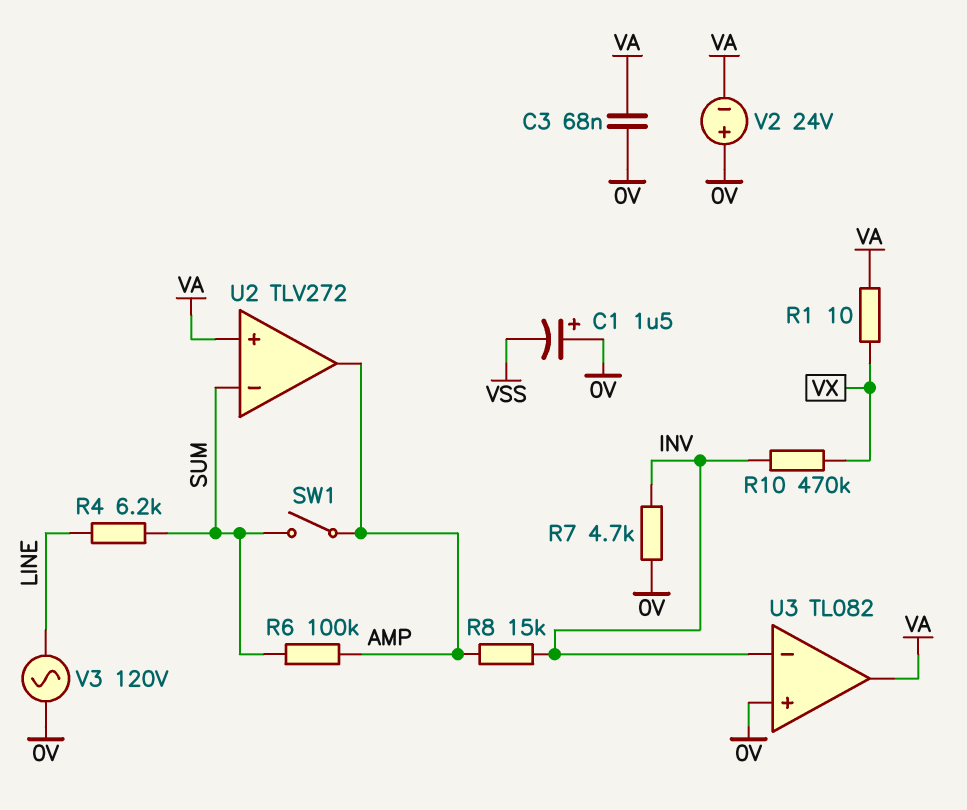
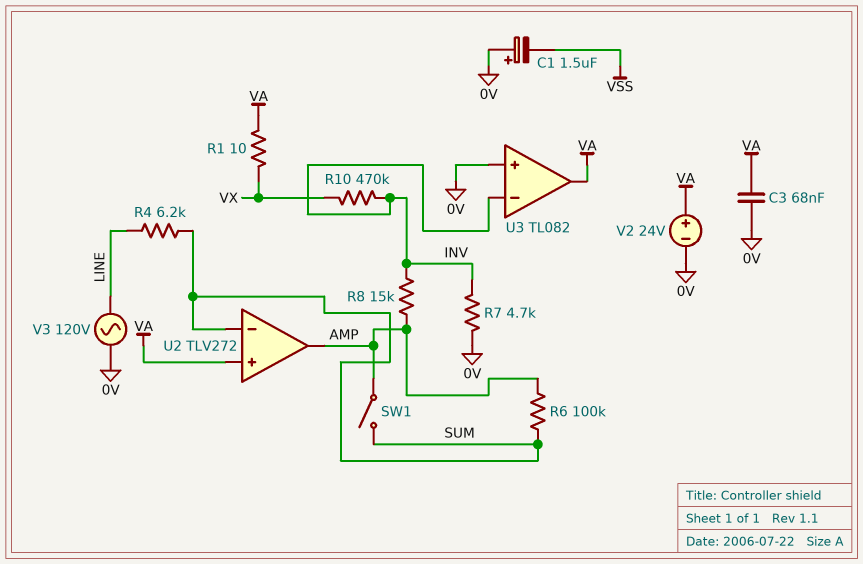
V2: 24V (plus 0V, minus VA) -> 24V (plus VA, minus 0V)

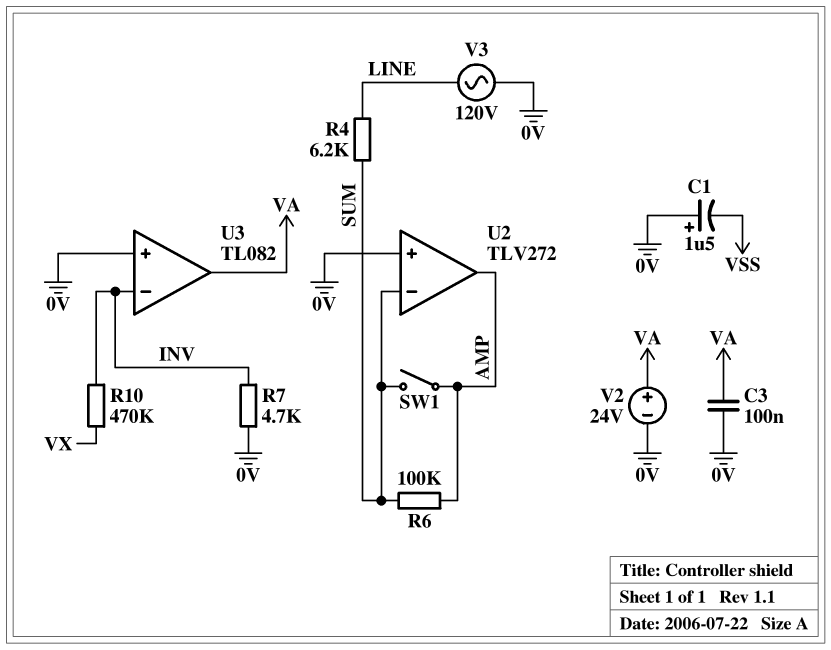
C3: 68nF (0V, VA) -> 100nF (0V, VA)
R1: 10 (VA, VX) -> none
R8: 15k (AMP, INV) -> none
U2 pin in+: VA -> 0V

